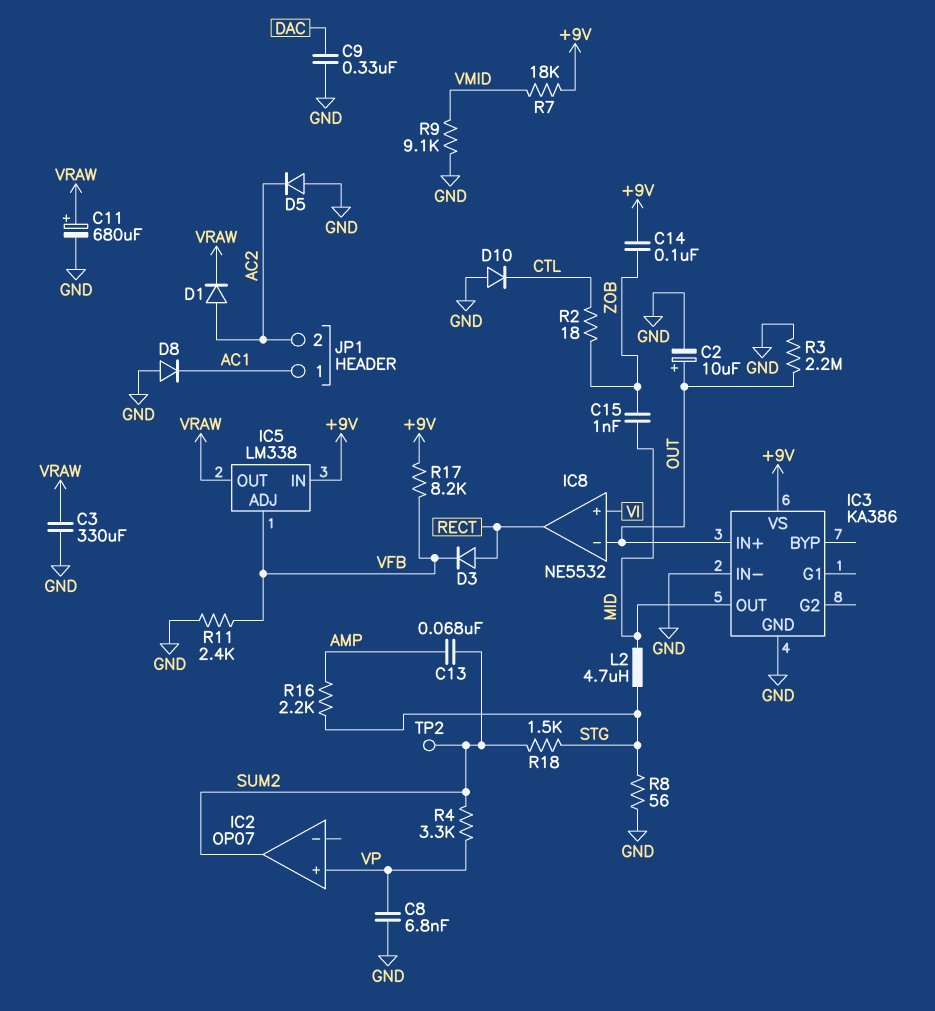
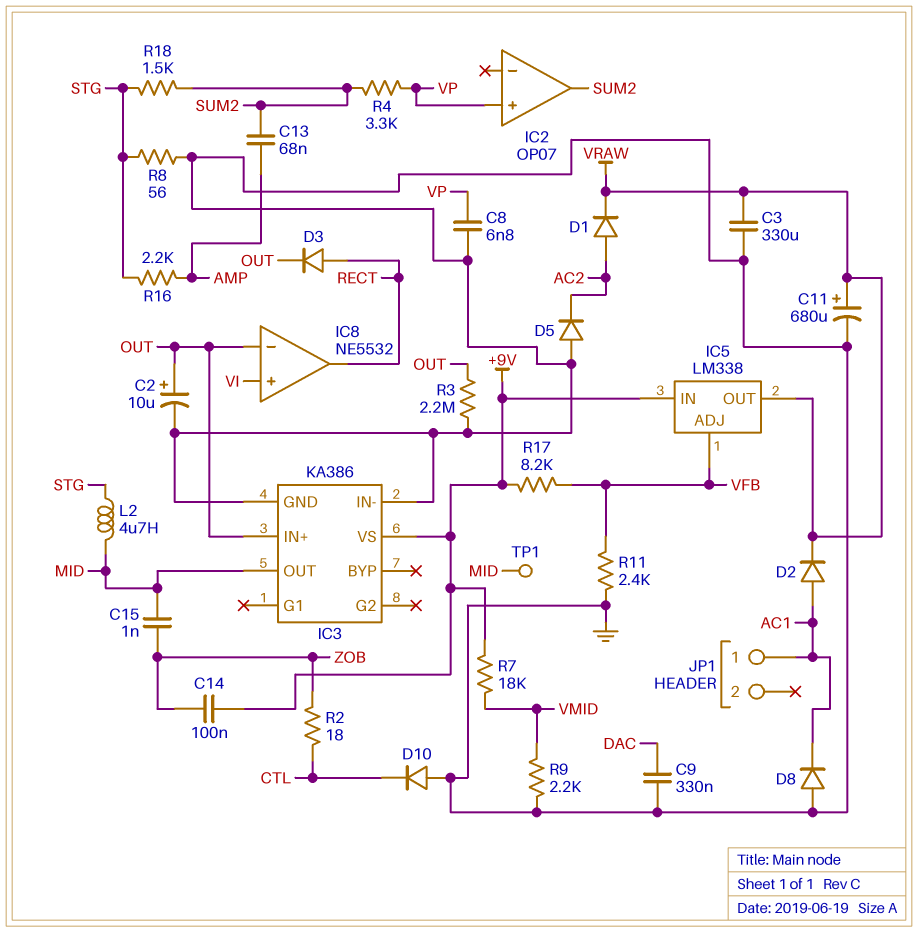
D2: none -> diode (A AC1, K VRAW)
D3: diode (A RECT, K VFB) -> diode (A RECT, K OUT)
JP1 pin 2: AC2 -> none
R9: 9.1k (GND, VMID) -> 2.2k (GND, VMID)
TP1: none -> test point (MID)
TP2: test point (SUM2) -> none

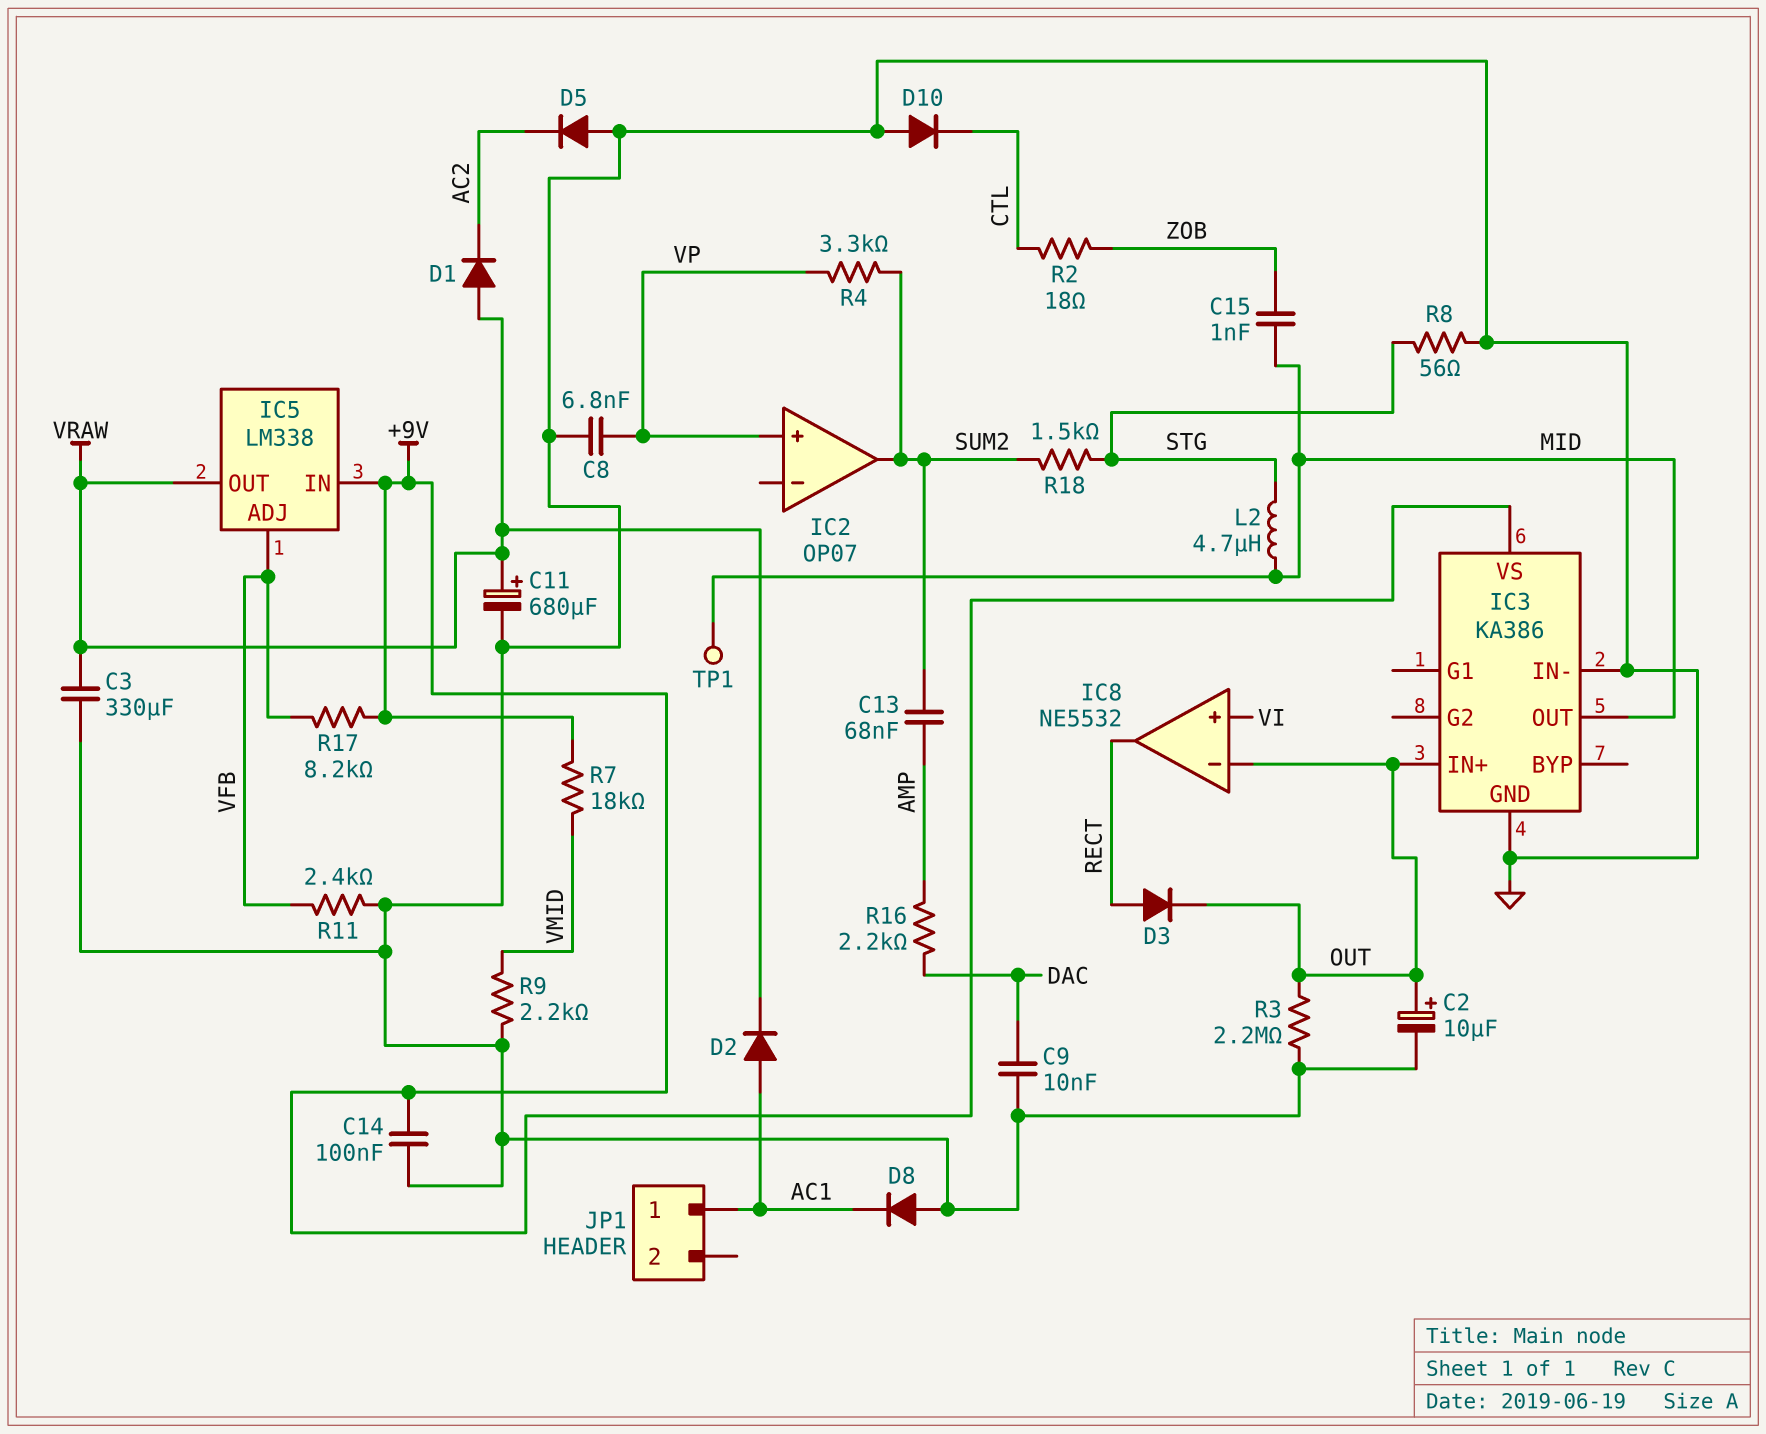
C9: 330nF (DAC, GND) -> 10nF (DAC, GND)
C14: 100nF (+9V, ZOB) -> 100nF (+9V, GND)
D1: diode (A AC2, K VRAW) -> diode (A VRAW, K AC2)
R16: 2.2k (AMP, STG) -> 2.2k (AMP, DAC)

